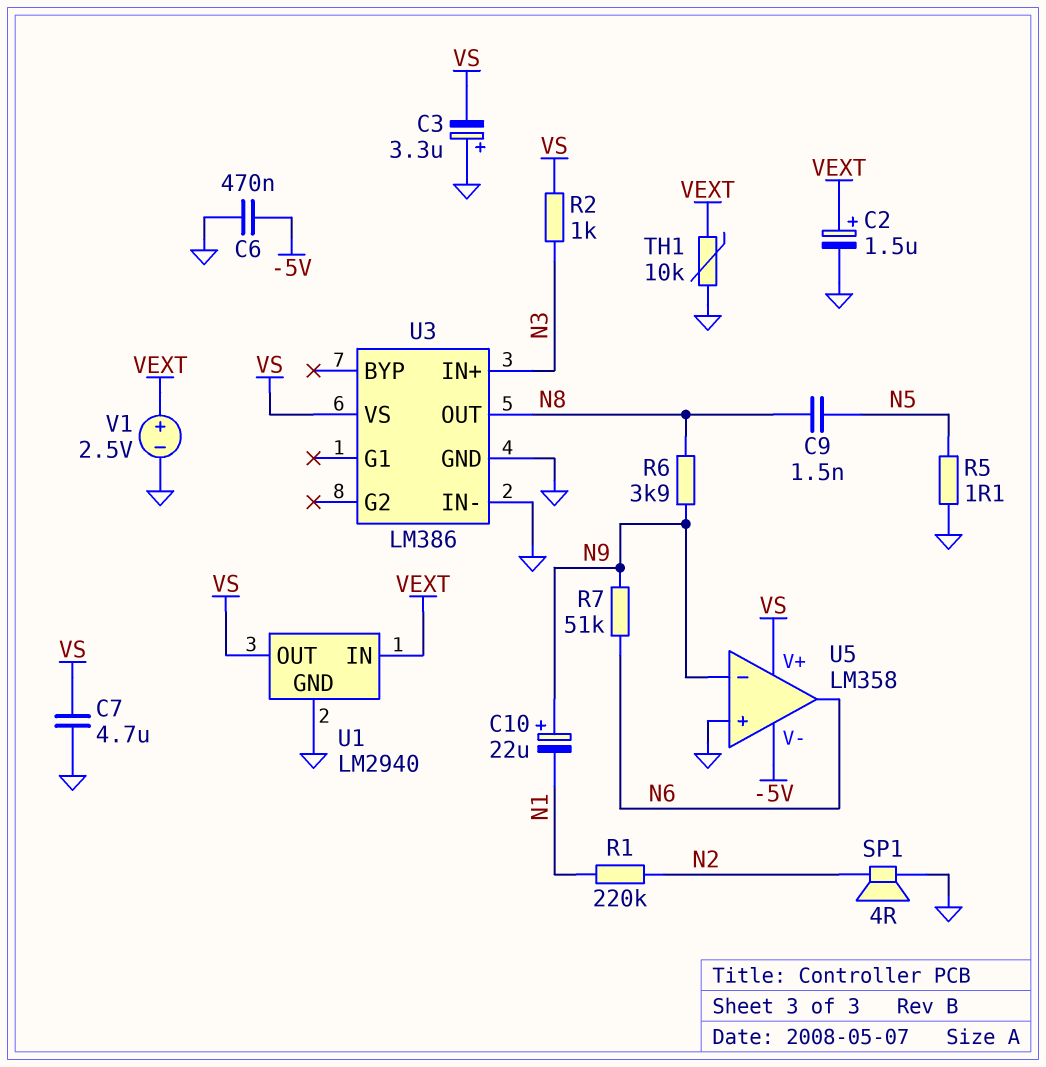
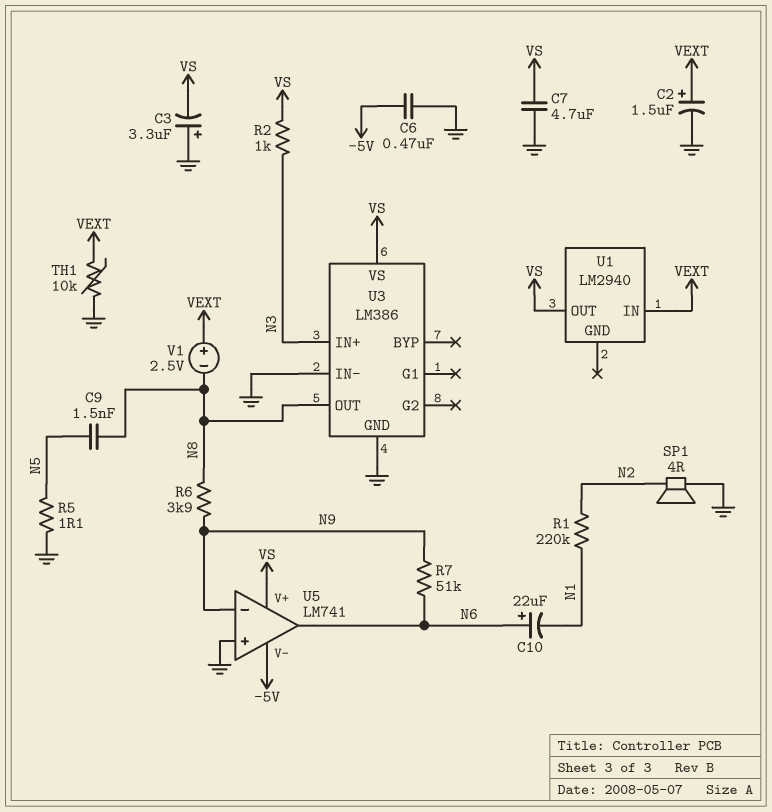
C10: 22uF (plus N9, minus N1) -> 22uF (plus N6, minus N1)
U1 pin GND: GND -> none
U5: LM358 -> LM741
V1: 2.5V (plus VEXT, minus GND) -> 2.5V (plus VEXT, minus N8)

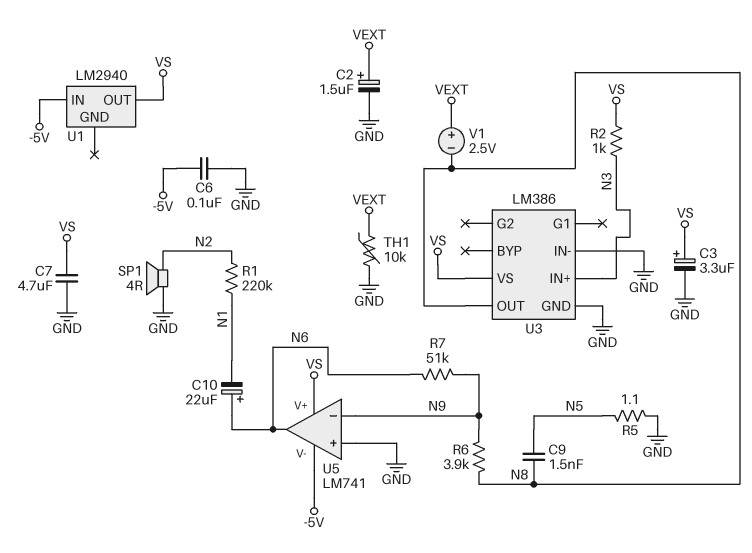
C3: 3.3uF (plus GND, minus VS) -> 3.3uF (plus VS, minus GND)
C6: 470nF (-5V, GND) -> 100nF (-5V, GND)
U1 pin IN: VEXT -> -5V

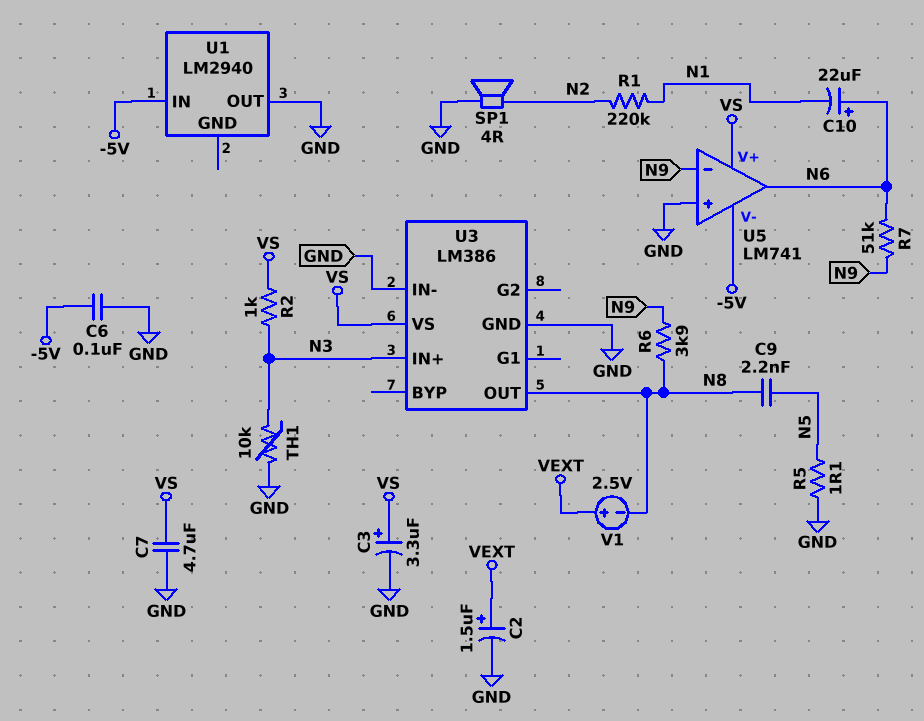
C9: 1.5nF (N5, N8) -> 2.2nF (N5, N8)
TH1: 10k (GND, VEXT) -> 10k (GND, N3)
U1 pin OUT: VS -> GND

